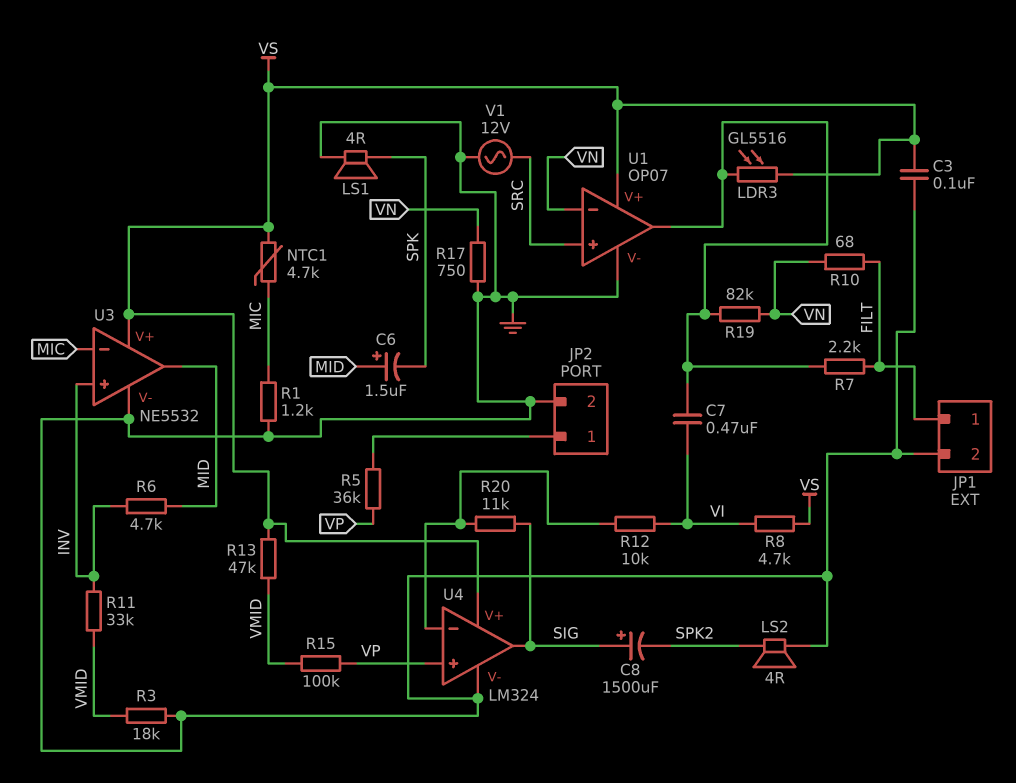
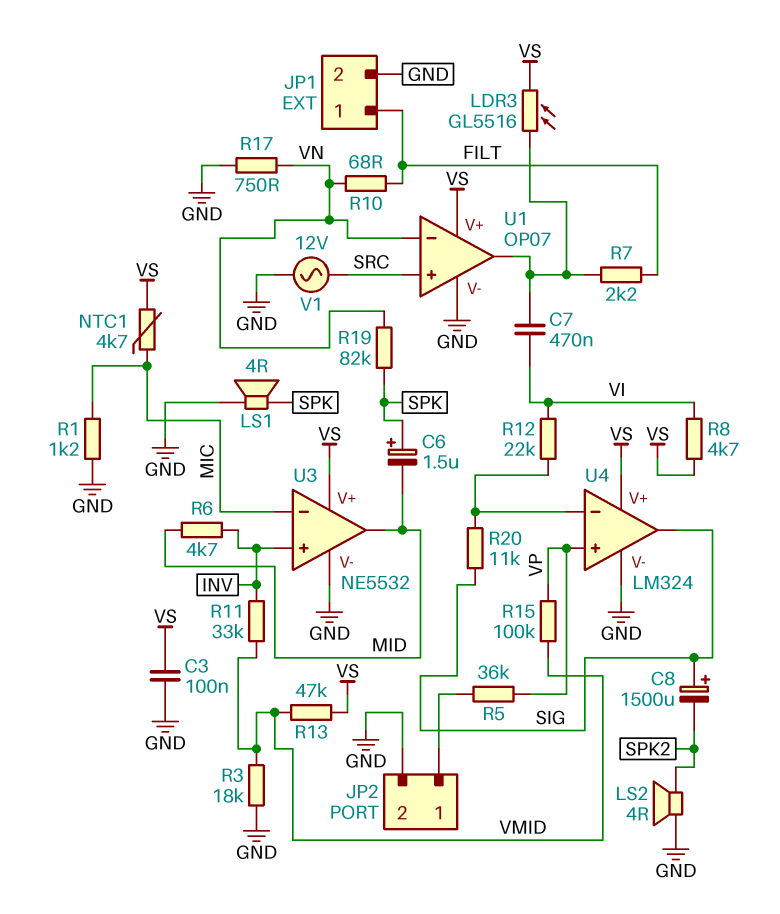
C6: 1.5uF (plus MID, minus SPK) -> 1.5uF (plus SPK, minus MID)
R12: 10k (U4/in-, VI) -> 22k (U4/in-, VI)
R19: 82k (U1/out, VN) -> 82k (SPK, VN)

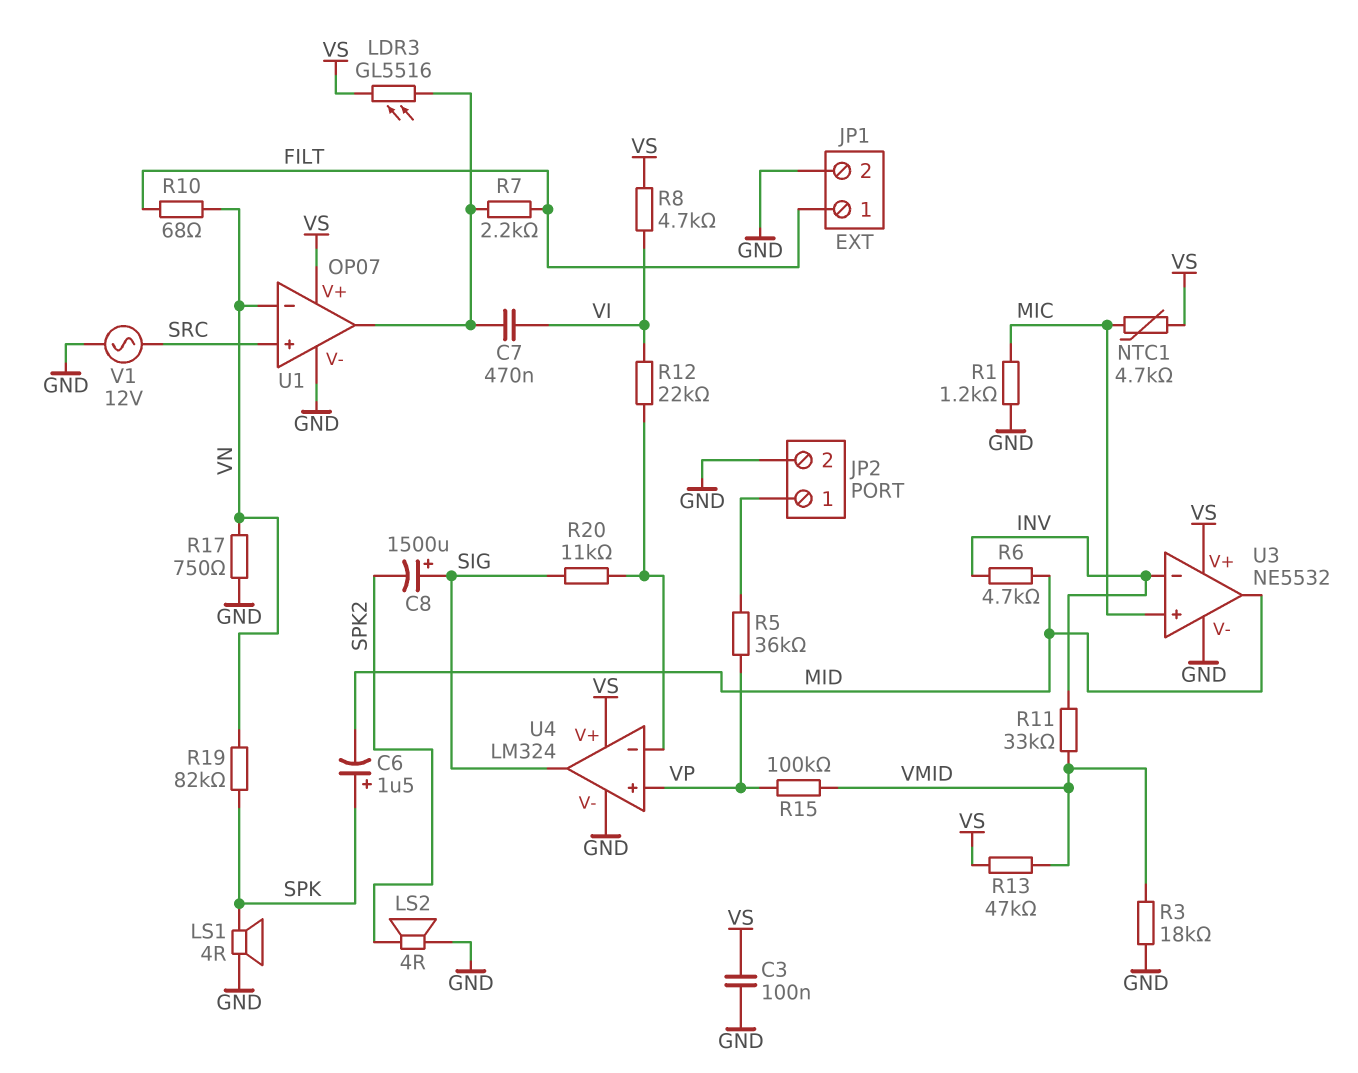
U3 pin in+: INV -> MIC
U3 pin in-: MIC -> INV

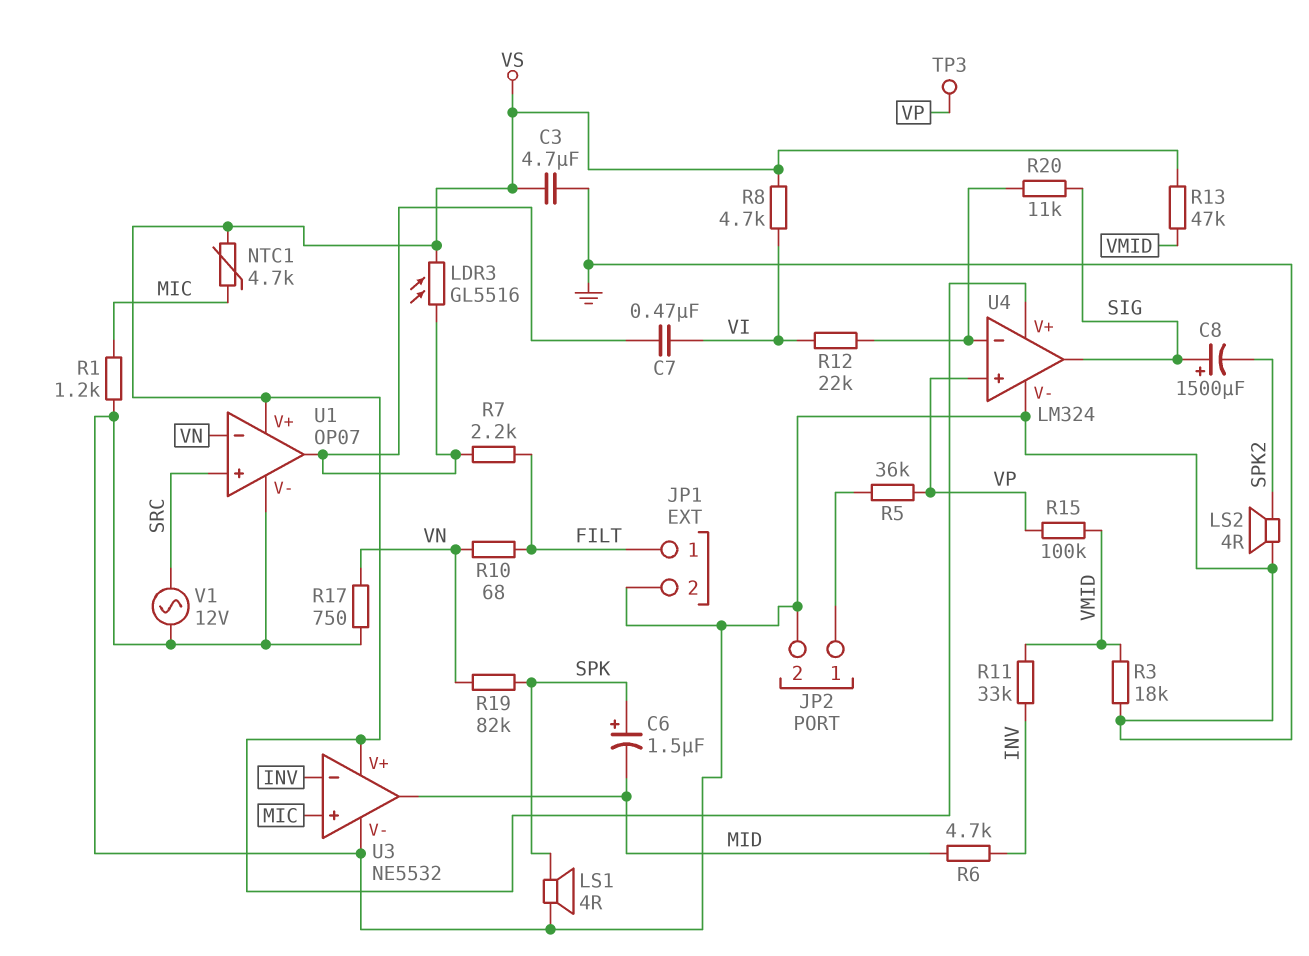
C3: 100nF (GND, VS) -> 4.7uF (GND, VS)
TP3: none -> test point (VP)

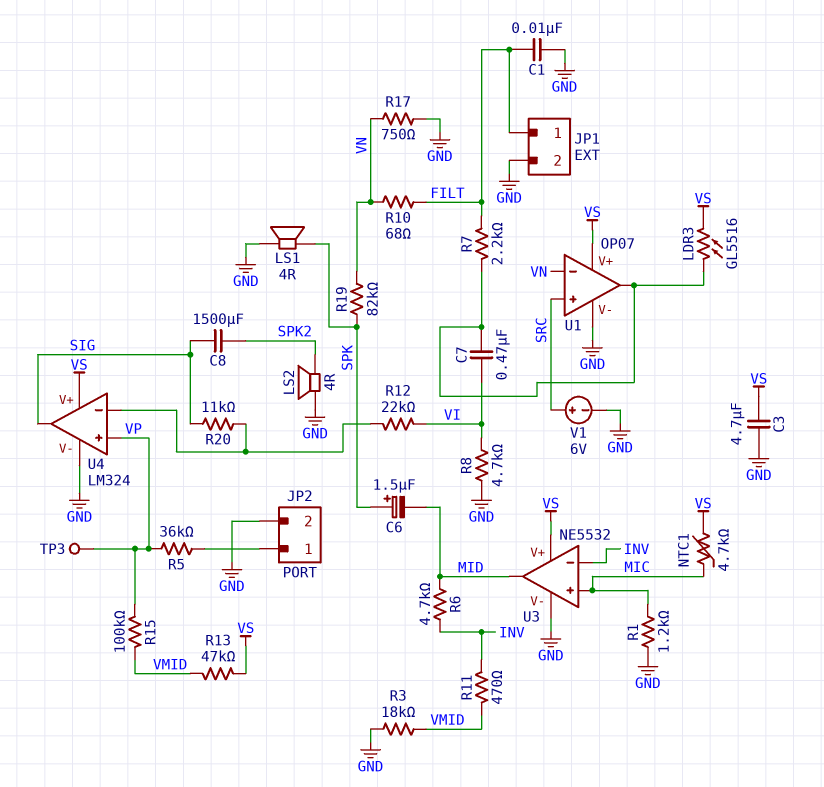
C1: none -> 10nF (FILT, GND)
C8: 1500uF (plus SIG, minus SPK2) -> 1500uF (SIG, SPK2)
R8: 4.7k (VI, VS) -> 4.7k (GND, VI)
R11: 33k (INV, VMID) -> 470 (INV, VMID)
V1: AC 12V (GND, SRC) -> 6V (plus SRC, minus GND)

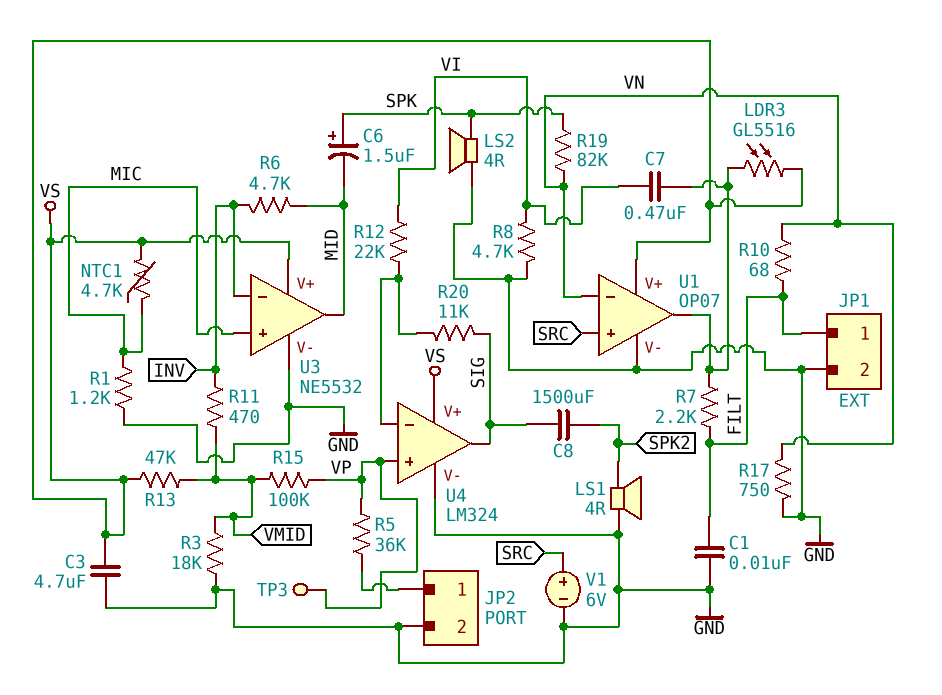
LS1: speaker 4R (GND, SPK) -> speaker 4R (GND, SPK2)
LS2: speaker 4R (GND, SPK2) -> speaker 4R (GND, SPK)

